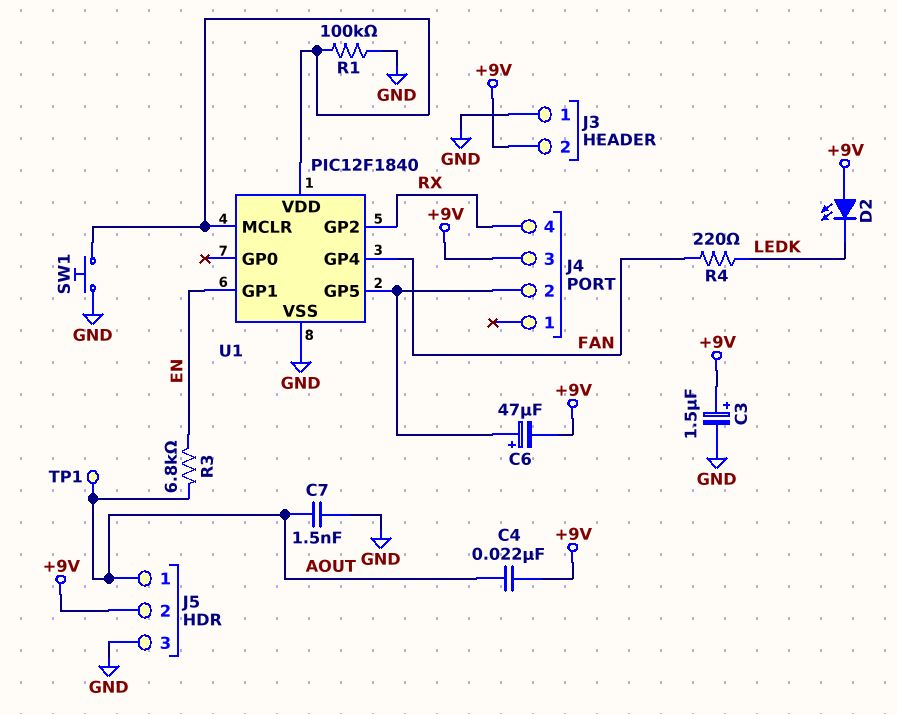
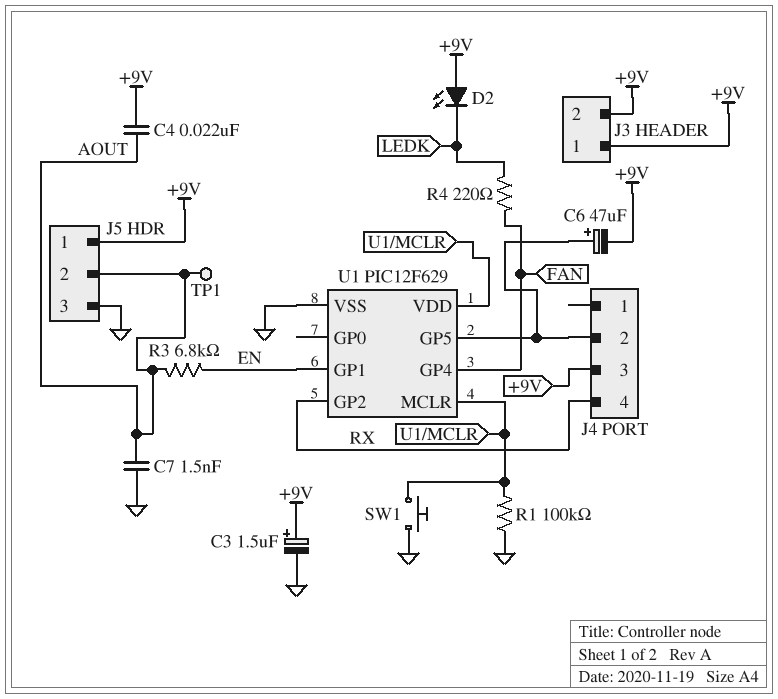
J3 pin 1: GND -> +9V
J5 pin 1: AOUT -> +9V
J5 pin 2: +9V -> AOUT
U1: PIC12F1840 -> PIC12F629

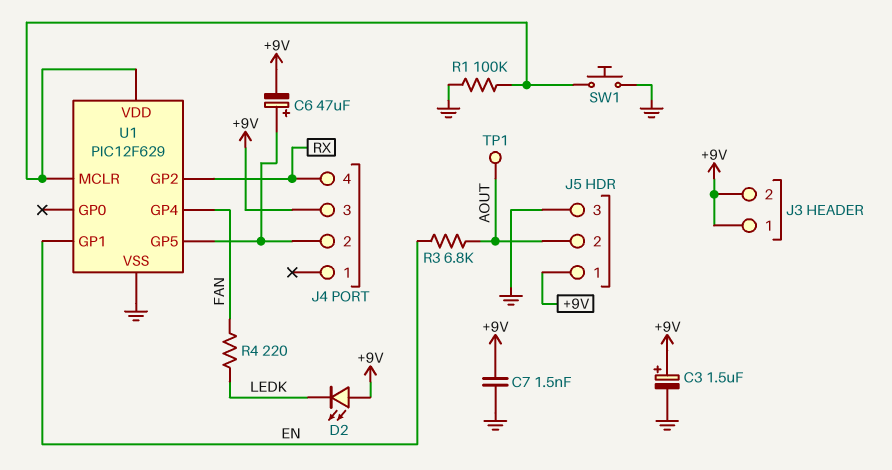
C4: 22nF (+9V, AOUT) -> none
C7: 1.5nF (AOUT, GND) -> 1.5nF (+9V, GND)

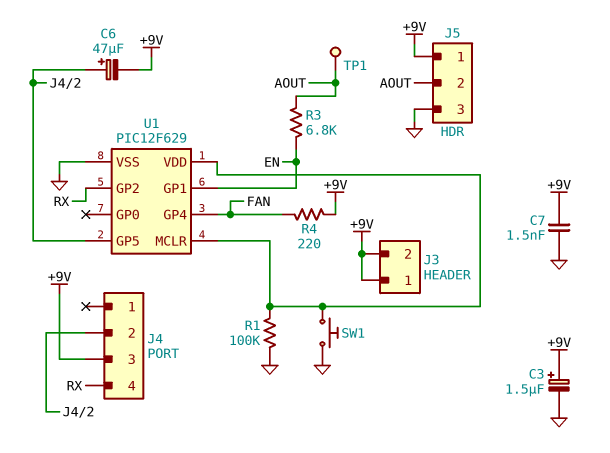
D2: LED (A +9V, K LEDK) -> none
R4: 220 (FAN, LEDK) -> 220 (+9V, FAN)

